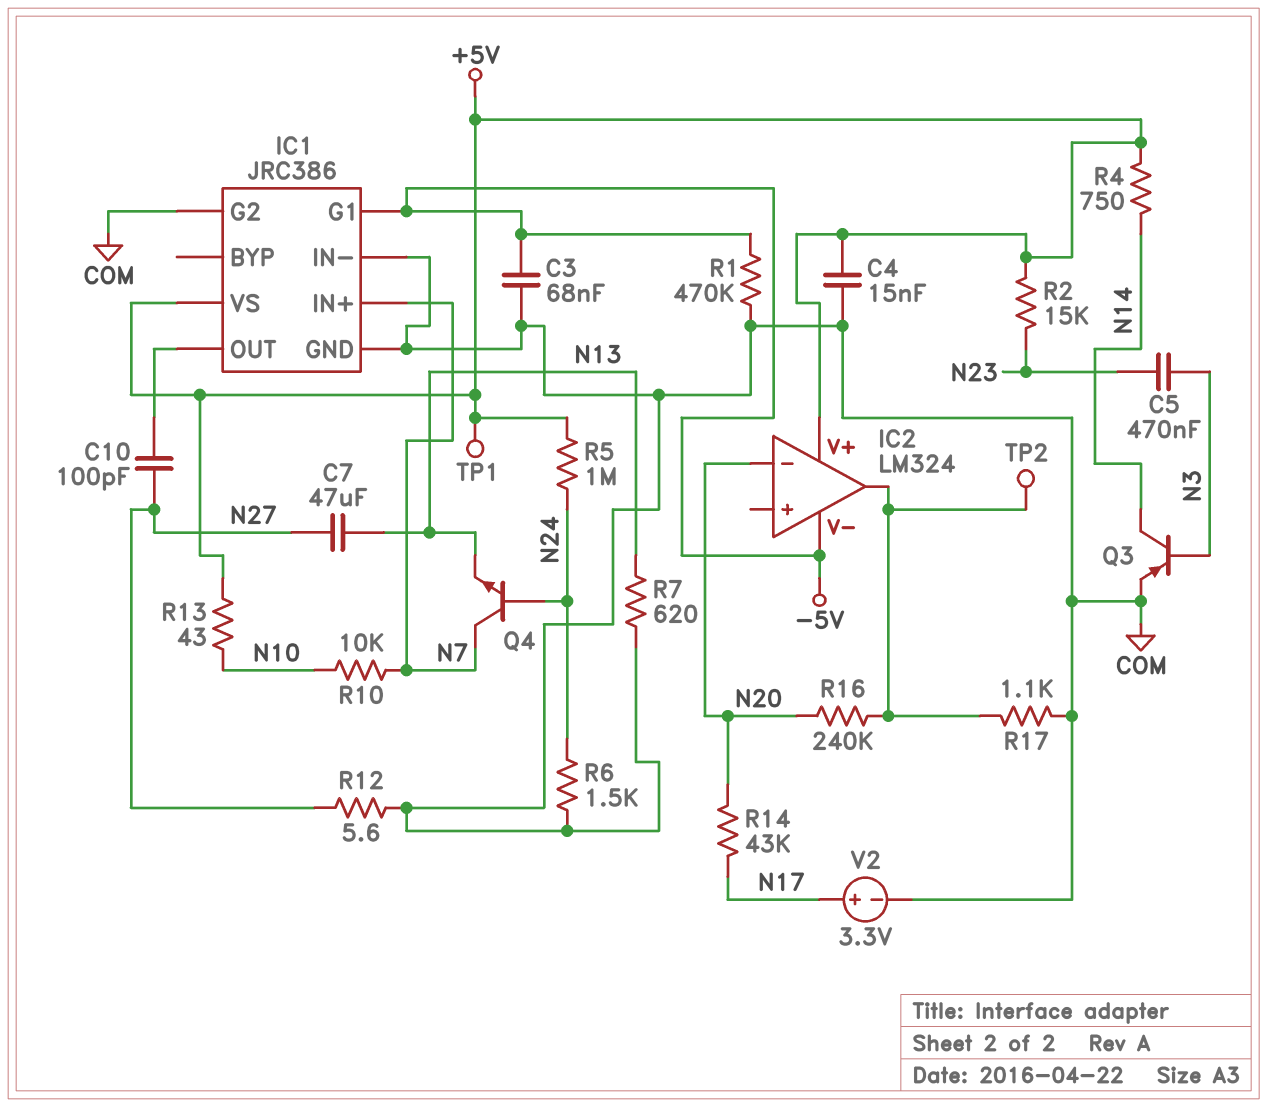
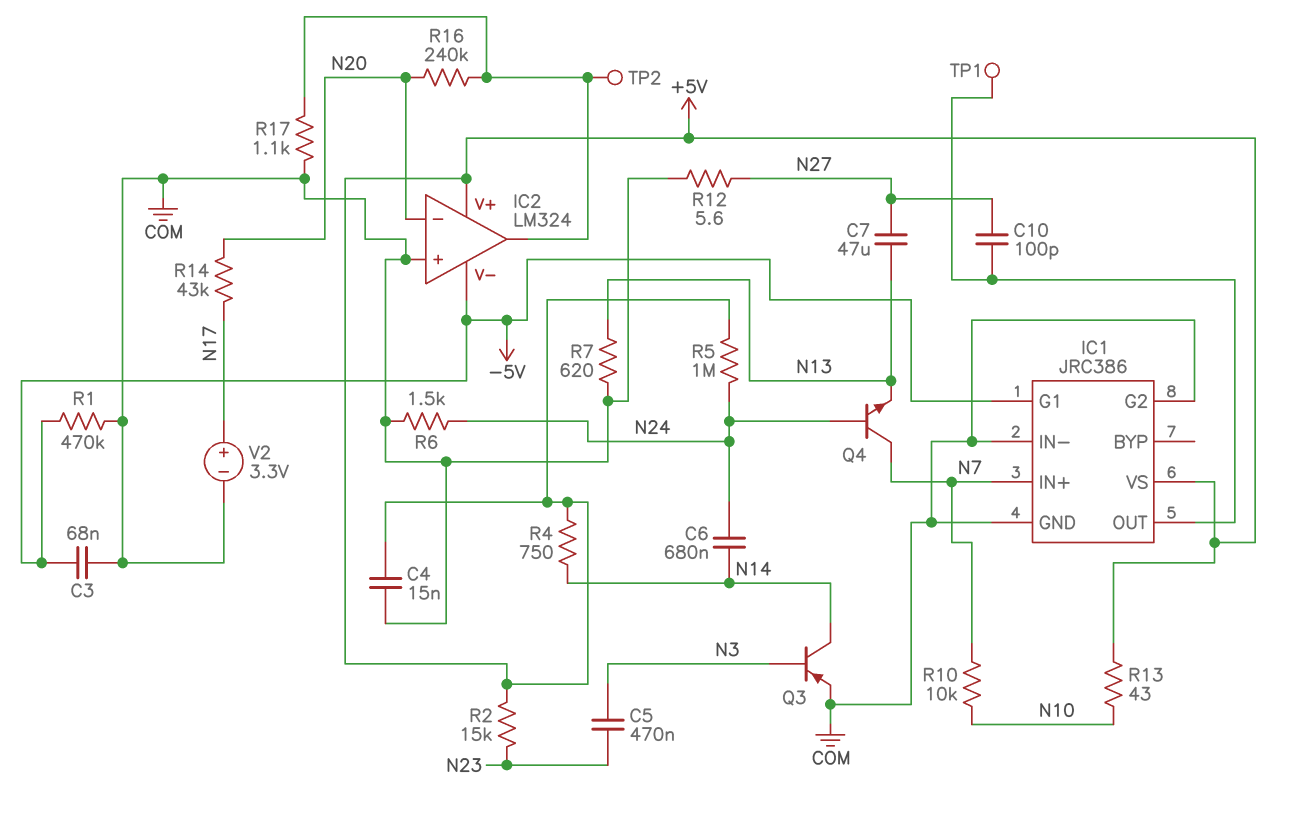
C6: none -> 680nF (N14, N24)
IC2 pin in+: none -> COM
TP1: test point (+5V) -> test point (IC1/OUT)

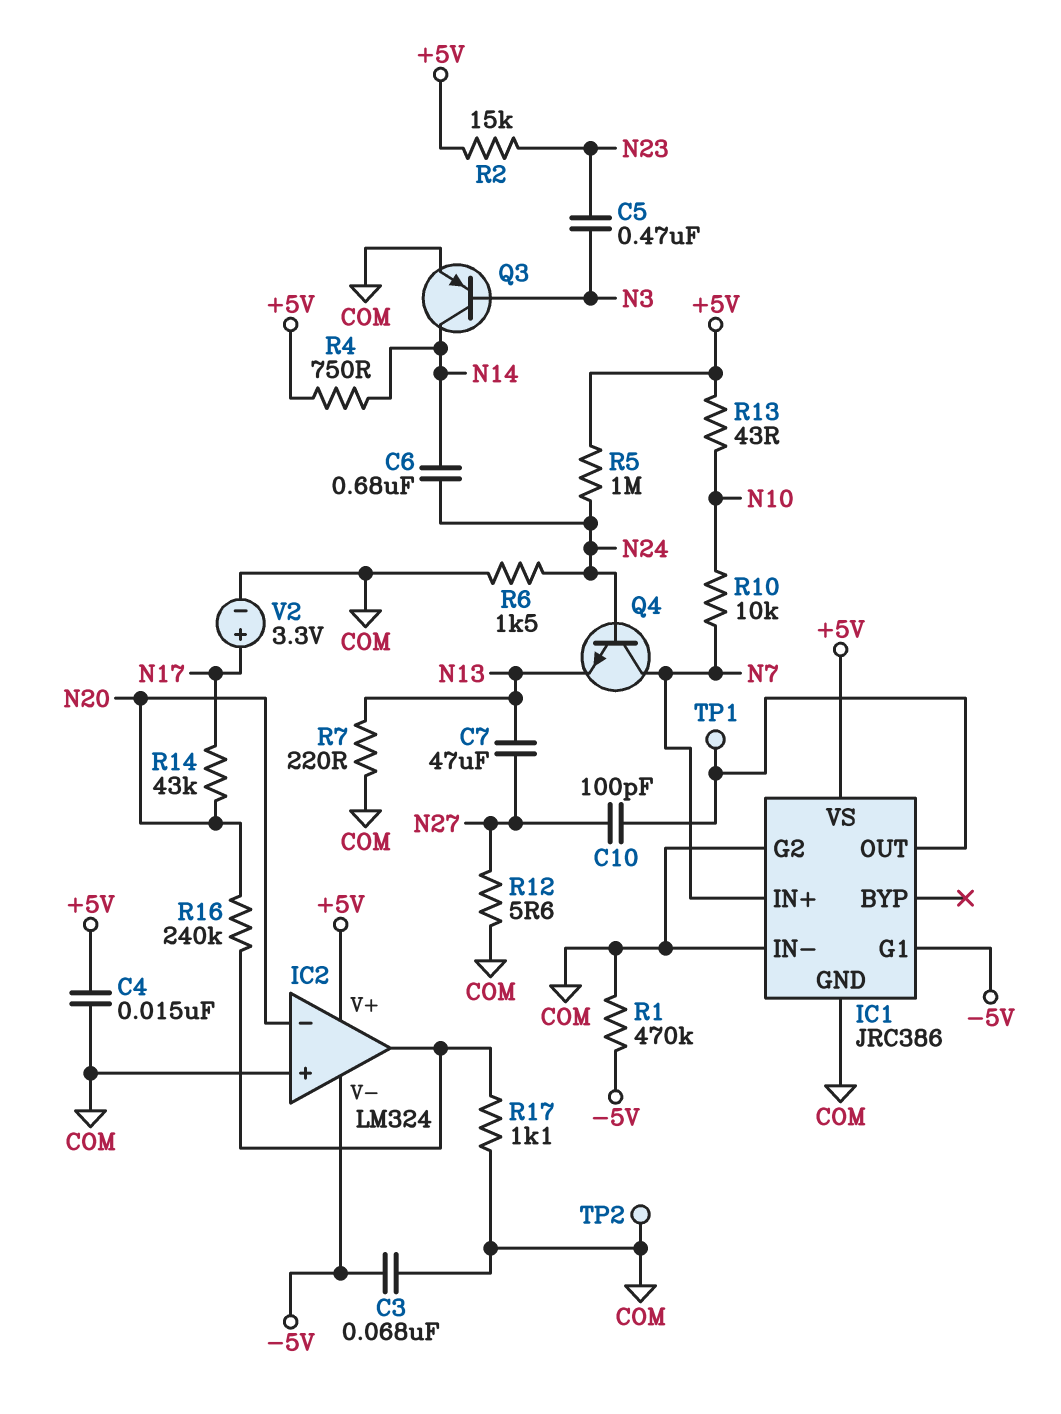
R7: 620 (COM, N13) -> 220 (COM, N13)
TP2: test point (IC2/out) -> test point (COM)

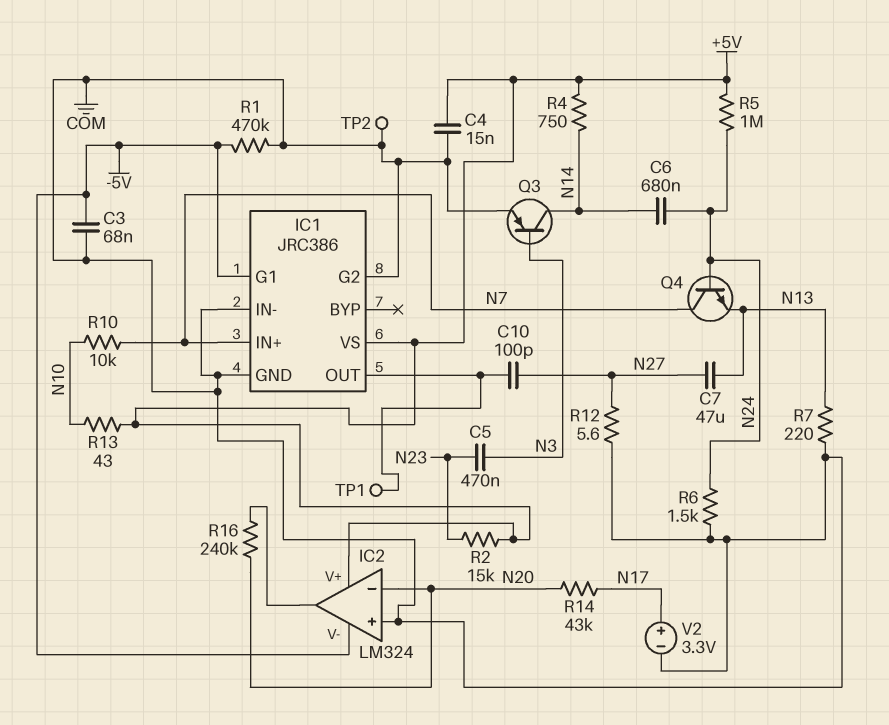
R17: 1.1k (COM, IC2/out) -> none

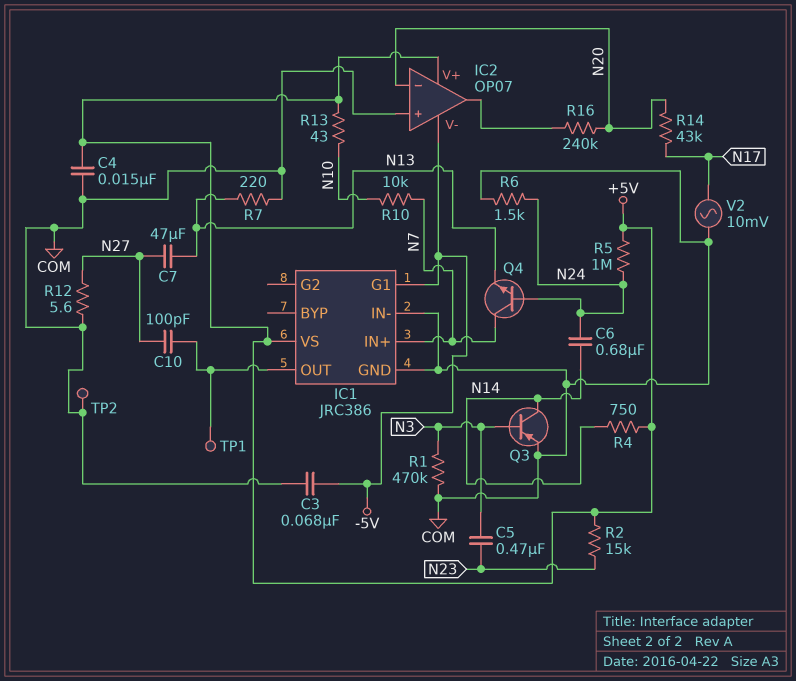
IC1 pin G2: COM -> none
IC2: LM324 -> OP07
R1: 470k (-5V, COM) -> 470k (COM, N3)
V2: 3.3V (plus N17, minus COM) -> AC 10mV (COM, N17)

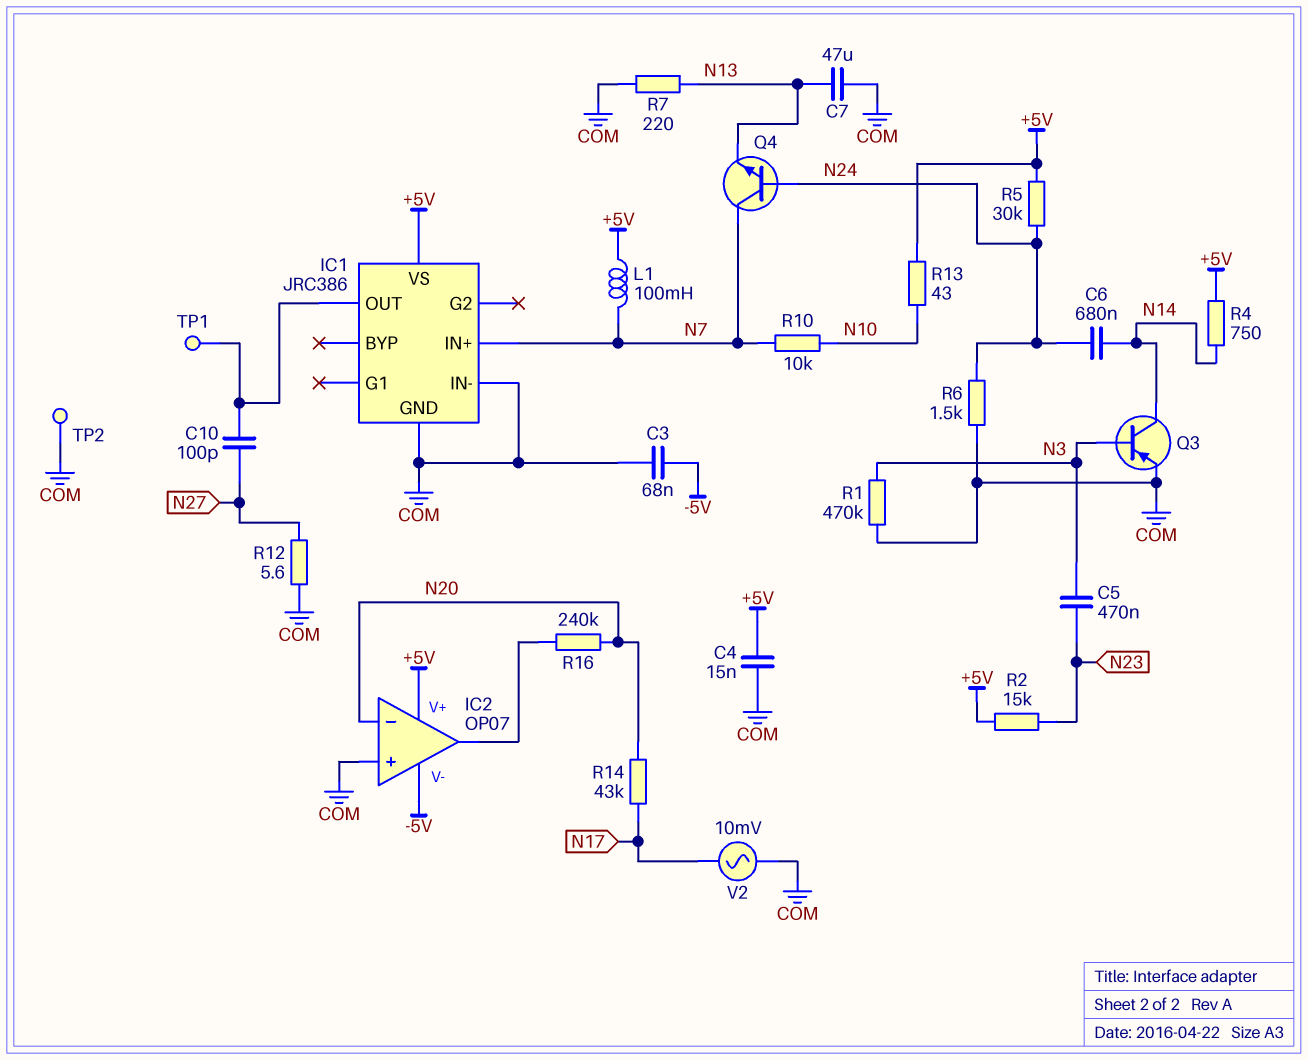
C7: 47uF (N13, N27) -> 47uF (COM, N13)
IC1 pin G1: -5V -> none
L1: none -> 100mH (+5V, N7)
R5: 1M (+5V, N24) -> 30k (+5V, N24)

